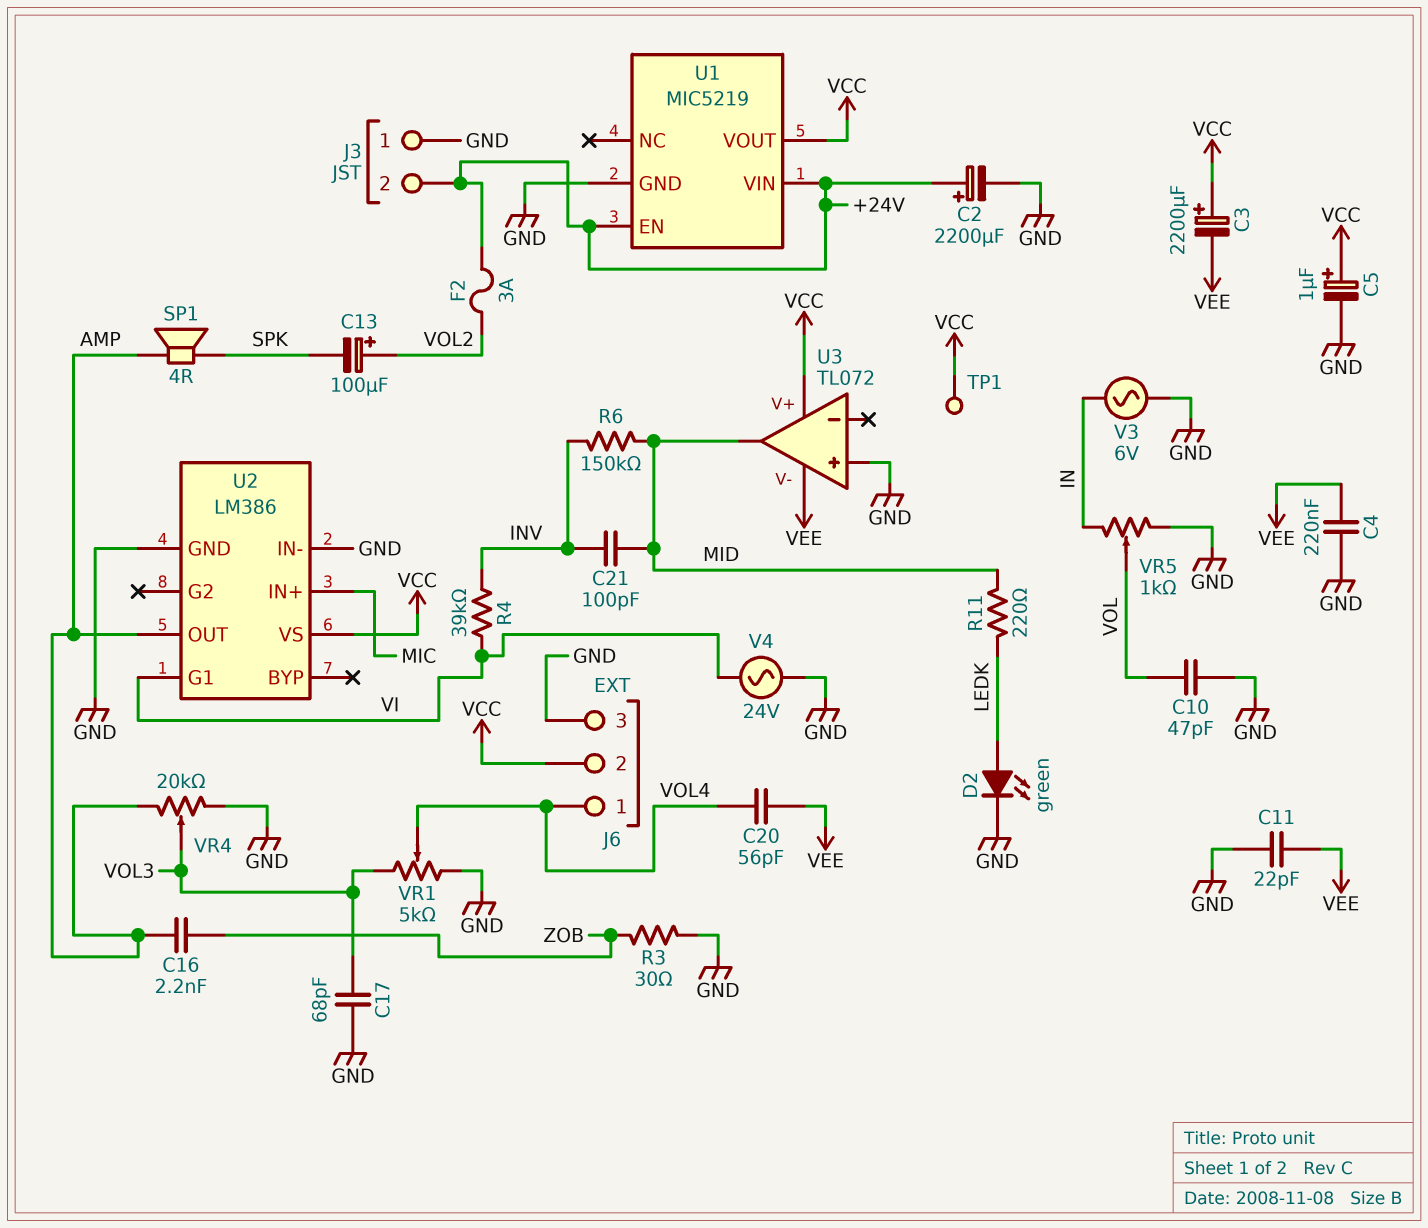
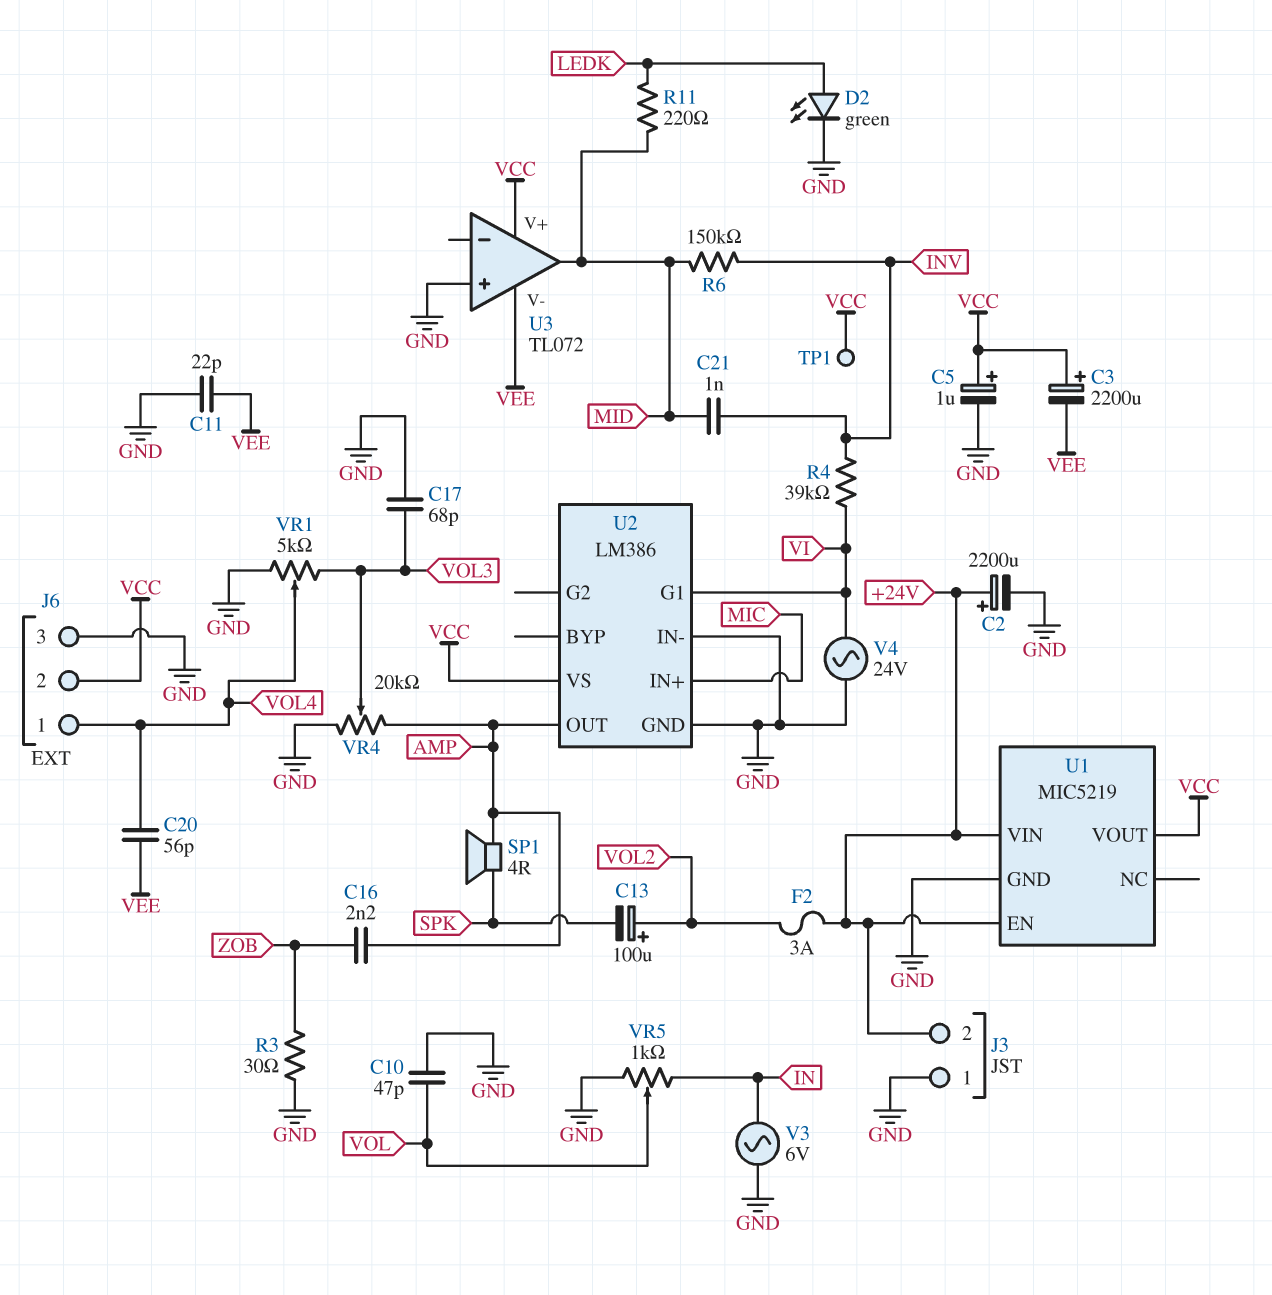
C4: 220nF (GND, VEE) -> none
C21: 100pF (INV, MID) -> 1nF (INV, MID)

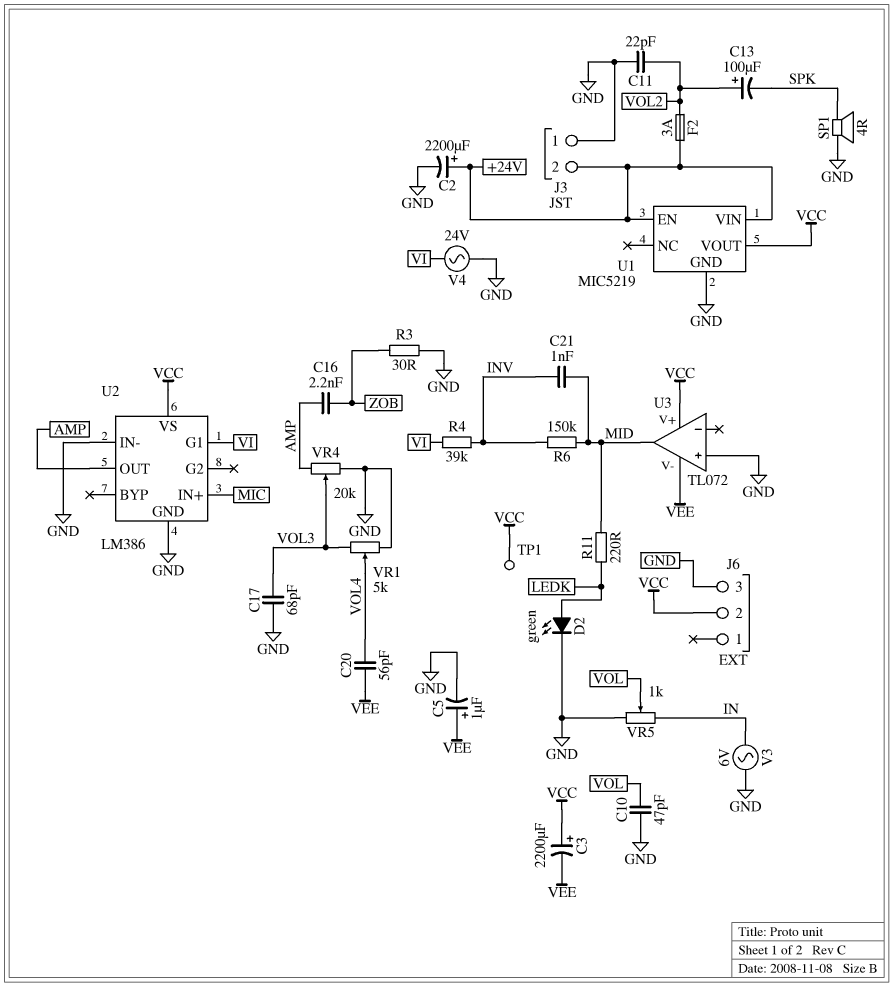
C5: 1uF (plus VCC, minus GND) -> 1uF (plus VEE, minus GND)
C11: 22pF (GND, VEE) -> 22pF (GND, VOL2)
J6 pin 1: VOL4 -> none
SP1: speaker 4R (AMP, SPK) -> speaker 4R (GND, SPK)

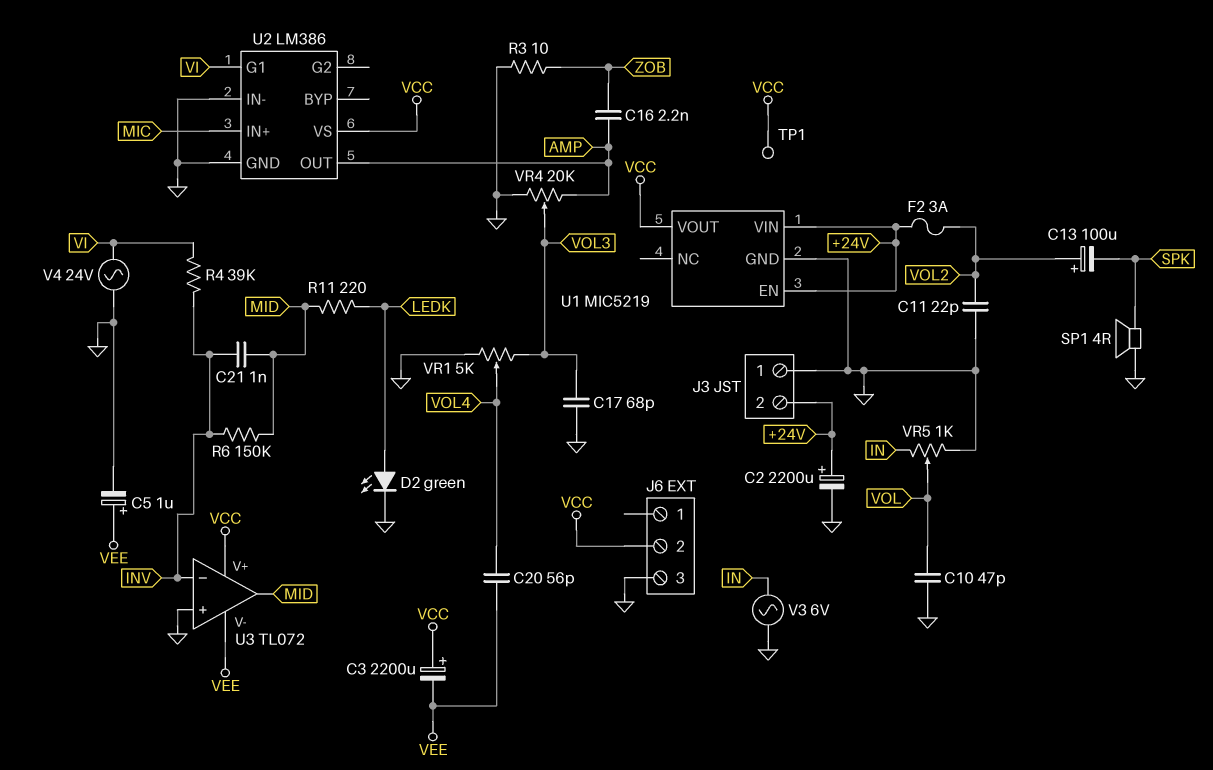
R3: 30 (GND, ZOB) -> 10 (GND, ZOB)
U3 pin in-: none -> INV

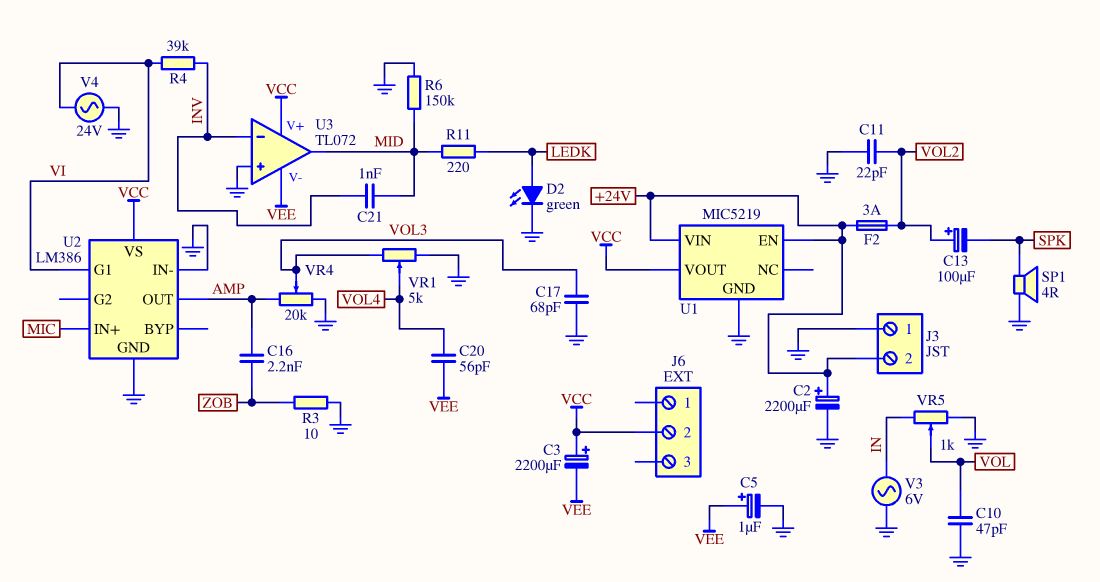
J6 pin 3: GND -> none
R6: 150k (INV, MID) -> 150k (GND, MID)
TP1: test point (VCC) -> none

